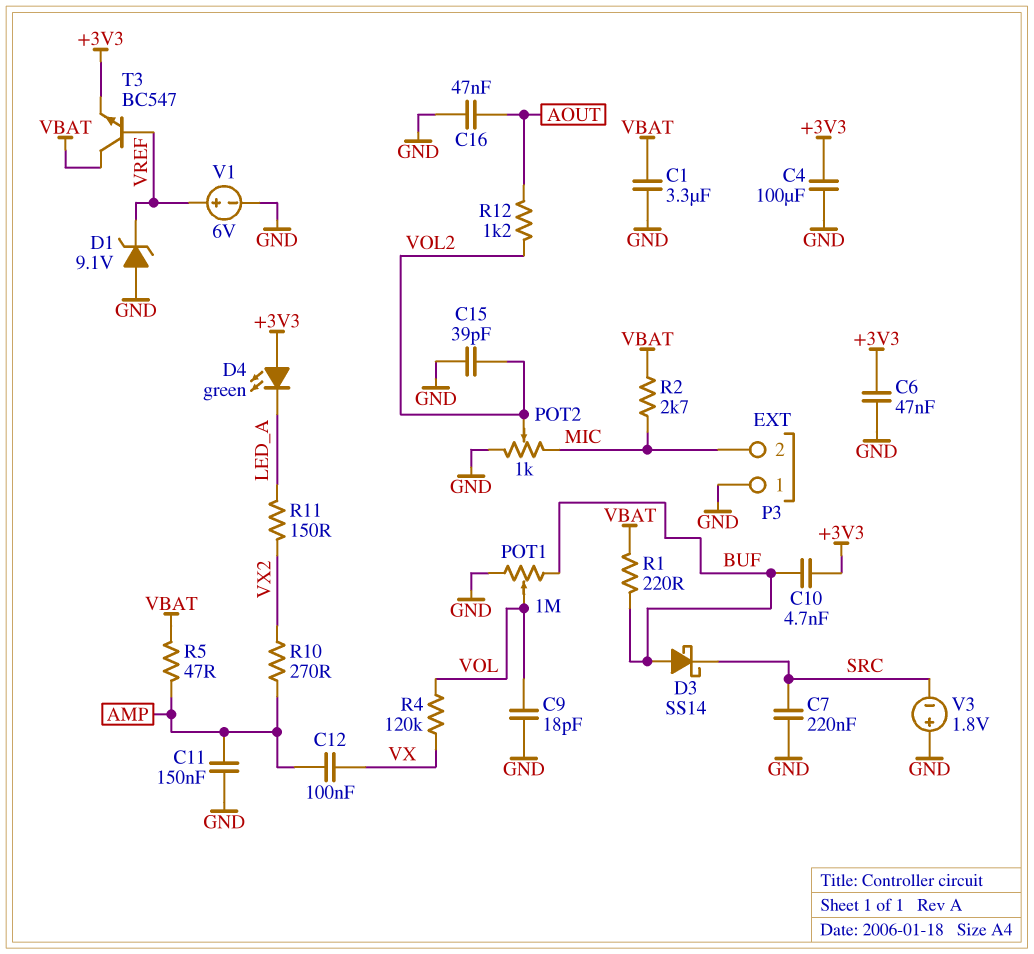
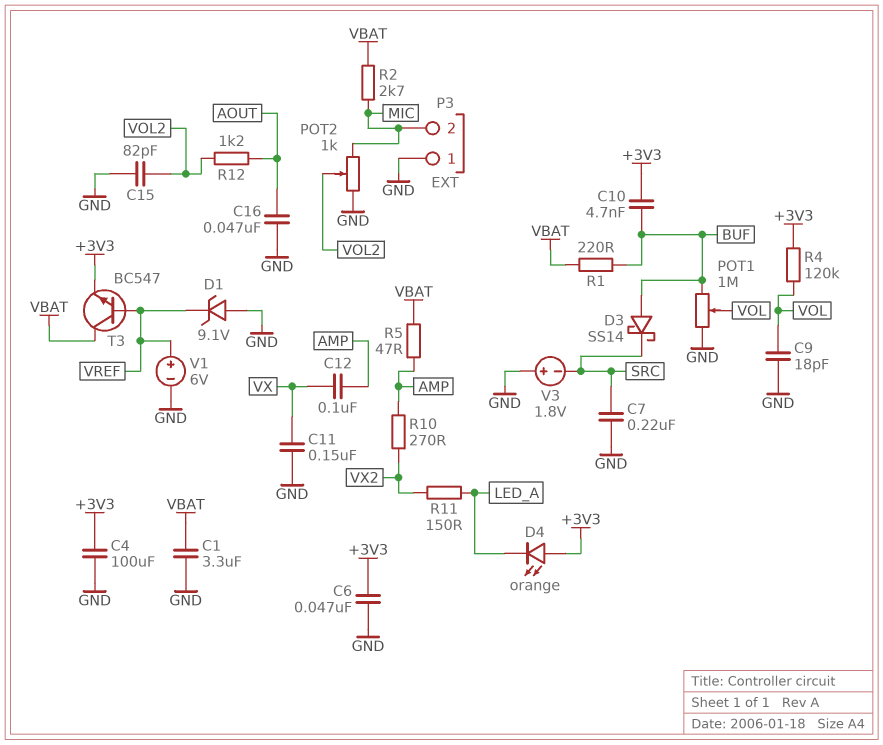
C11: 150nF (AMP, GND) -> 150nF (GND, VX)
C15: 39pF (GND, VOL2) -> 82pF (GND, VOL2)
D4: LED green (A +3V3, K LED_A) -> LED orange (A +3V3, K LED_A)
R4: 120k (VOL, VX) -> 120k (+3V3, VOL)

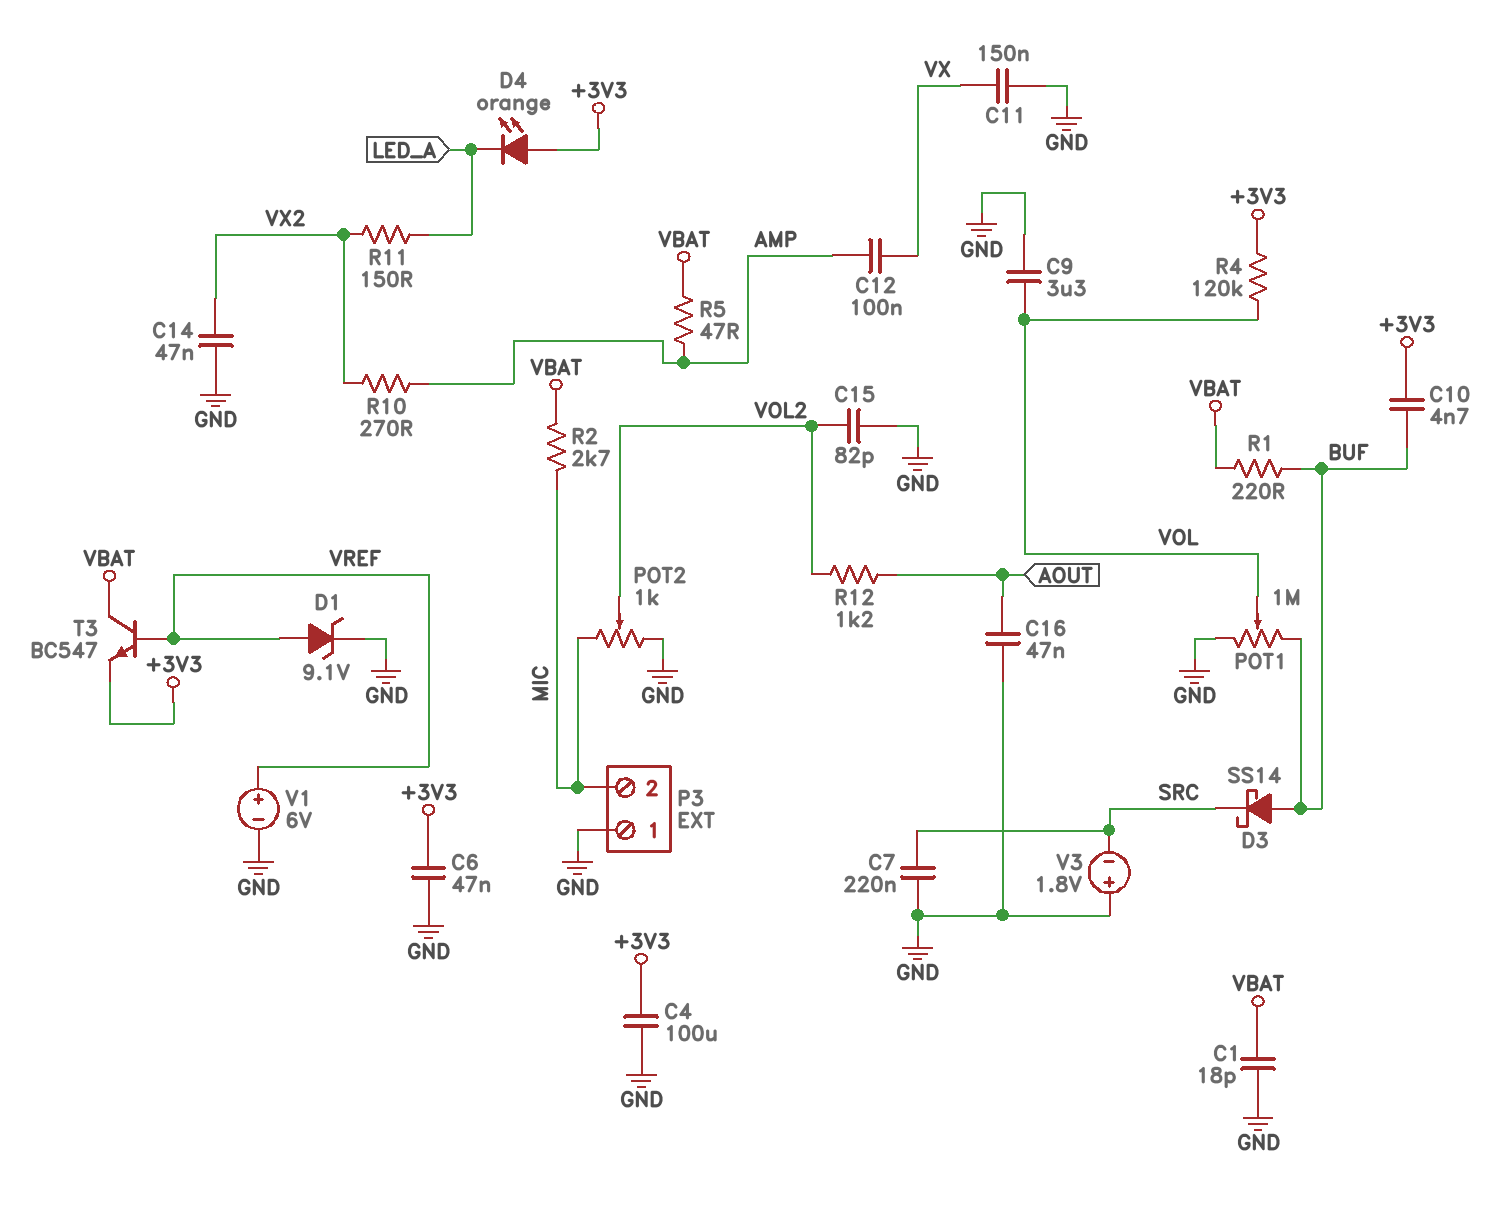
C1: 3.3uF (GND, VBAT) -> 18pF (GND, VBAT)
C9: 18pF (GND, VOL) -> 3.3uF (GND, VOL)
C14: none -> 47nF (GND, VX2)
D1: zener 9.1V (A GND, K VREF) -> zener 9.1V (A VREF, K GND)

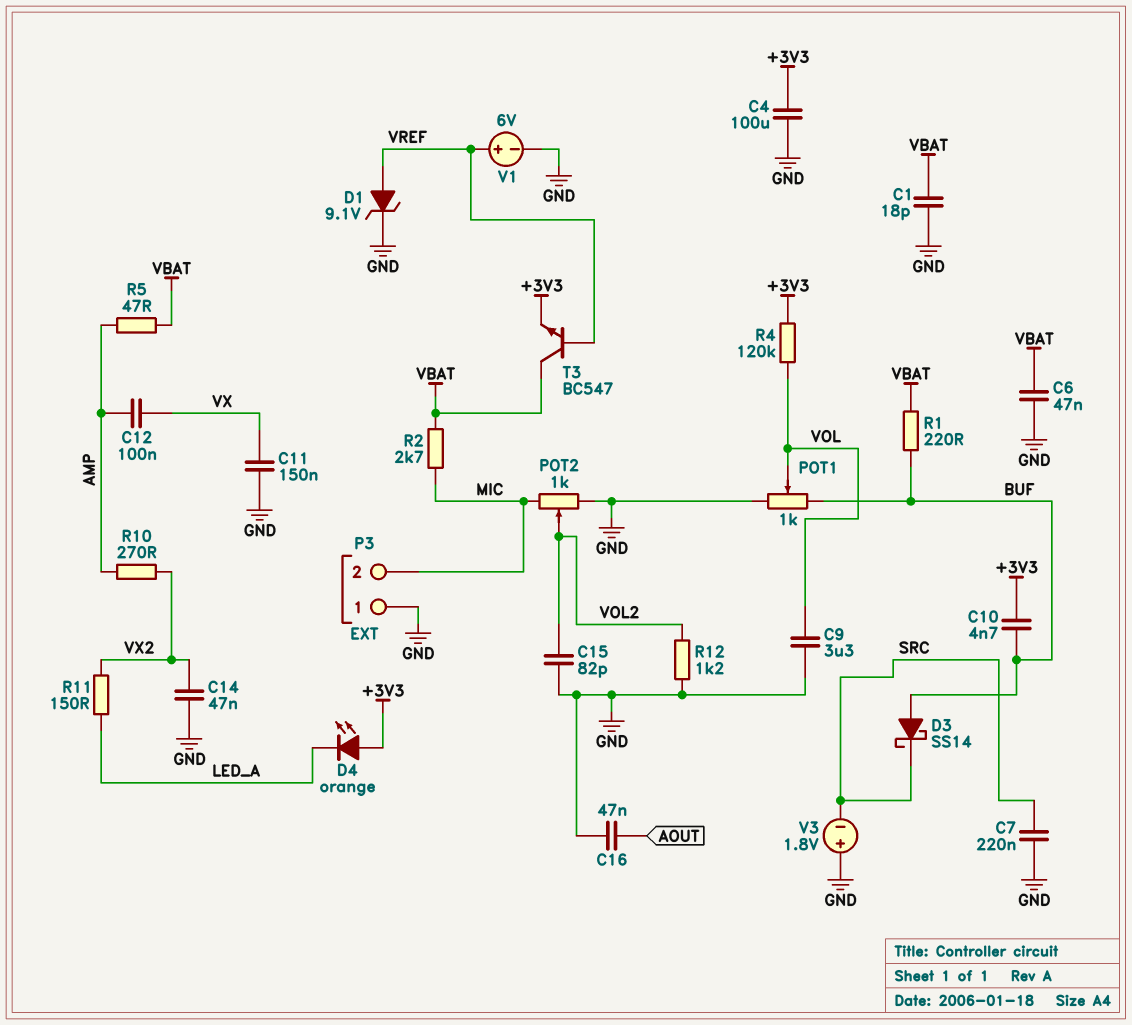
C6: 47nF (+3V3, GND) -> 47nF (GND, VBAT)
POT1: 1M (BUF, GND, wiper VOL) -> 1k (BUF, GND, wiper VOL)
R12: 1.2k (AOUT, VOL2) -> 1.2k (GND, VOL2)

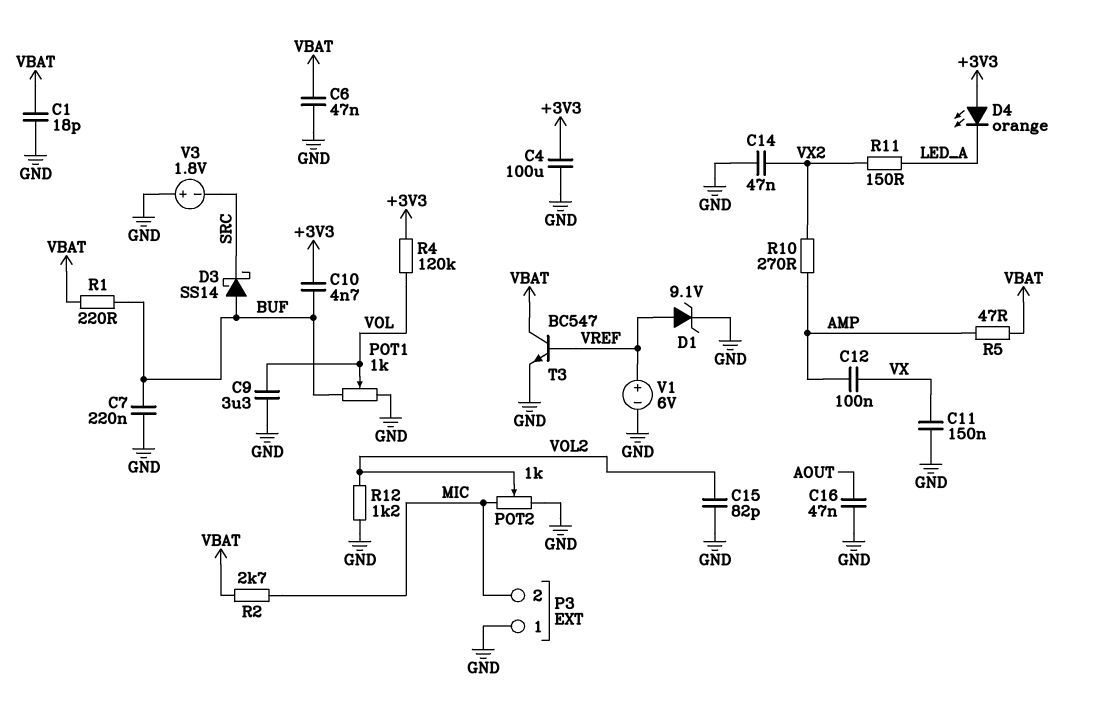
C7: 220nF (GND, SRC) -> 220nF (BUF, GND)
T3: NPN BC547 (B VREF, C VBAT, E +3V3) -> NPN BC547 (B VREF, C VBAT, E GND)

